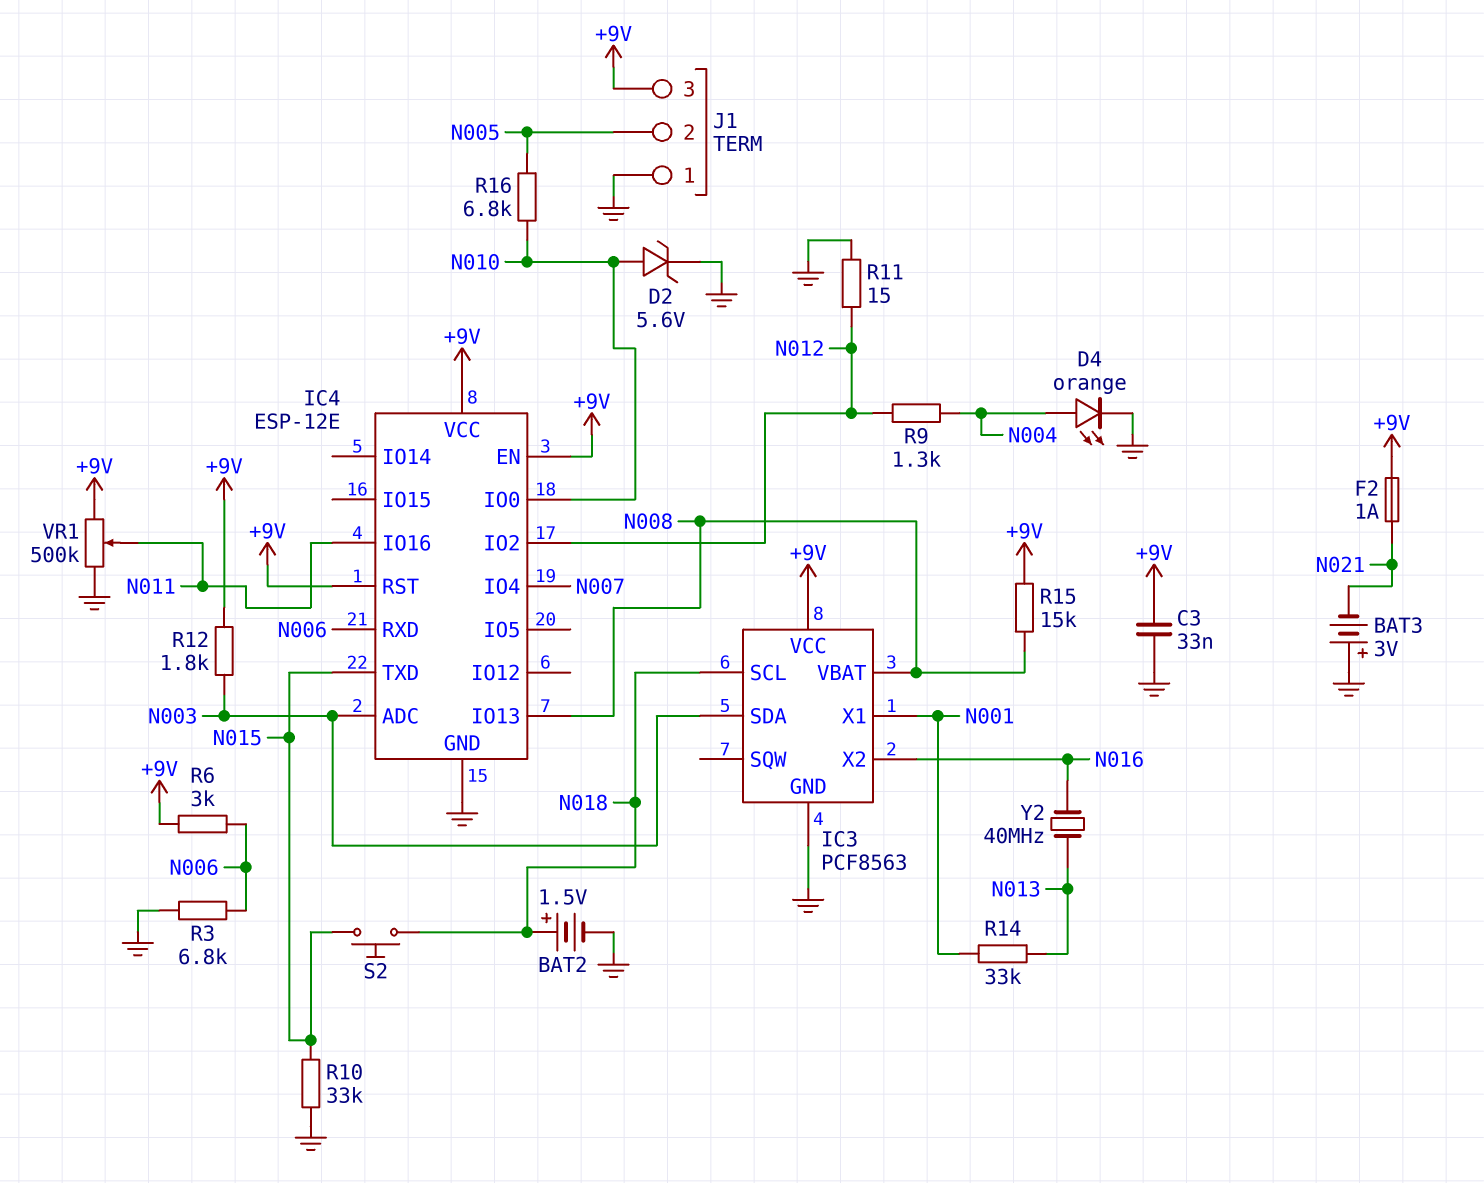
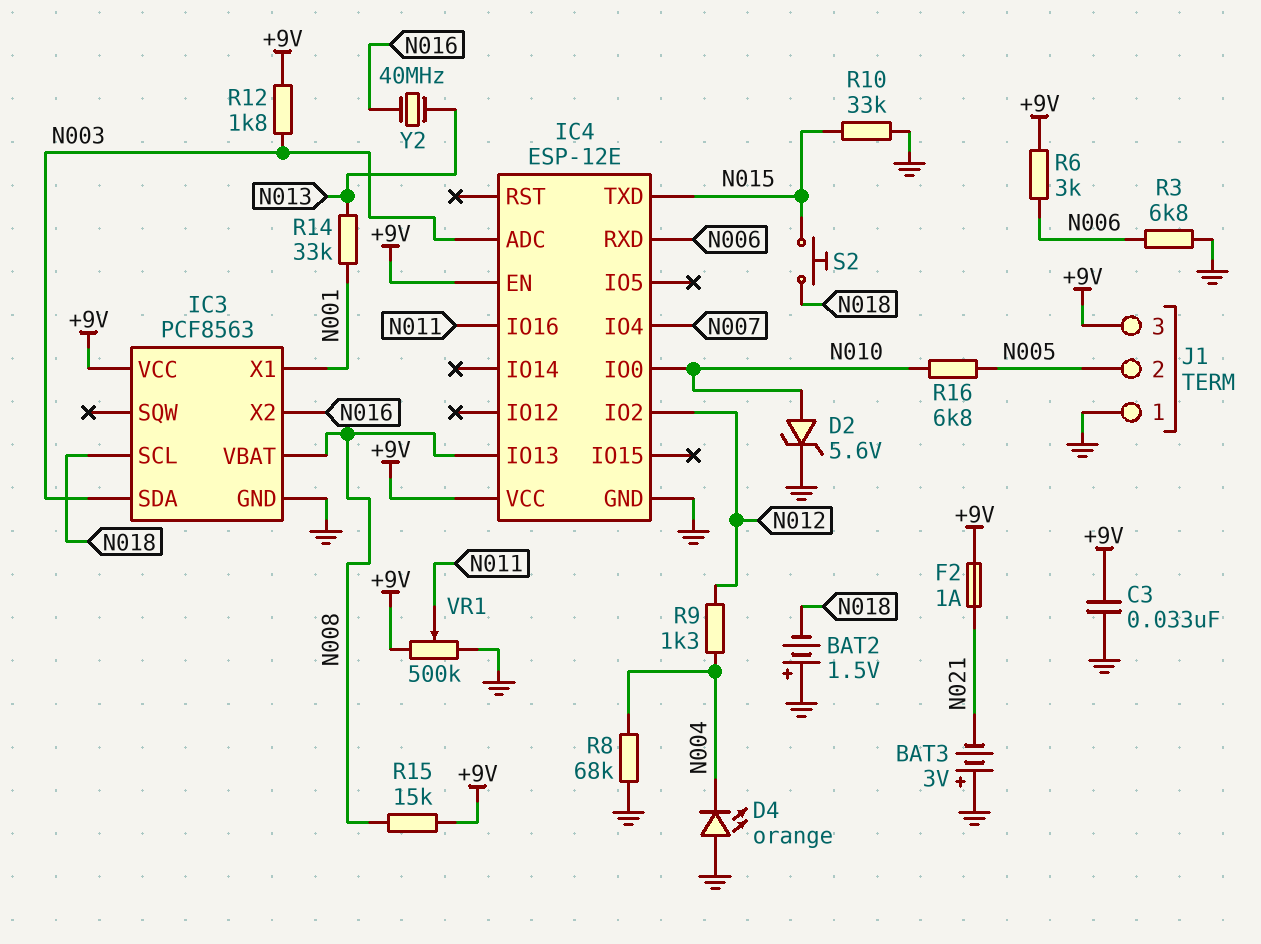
BAT2: 1.5V (plus N018, minus GND) -> 1.5V (plus GND, minus N018)
D4: LED orange (A N004, K GND) -> LED orange (A GND, K N004)
IC4 pin RST: +9V -> none
R8: none -> 68k (GND, N004)
R11: 15 (GND, N012) -> none

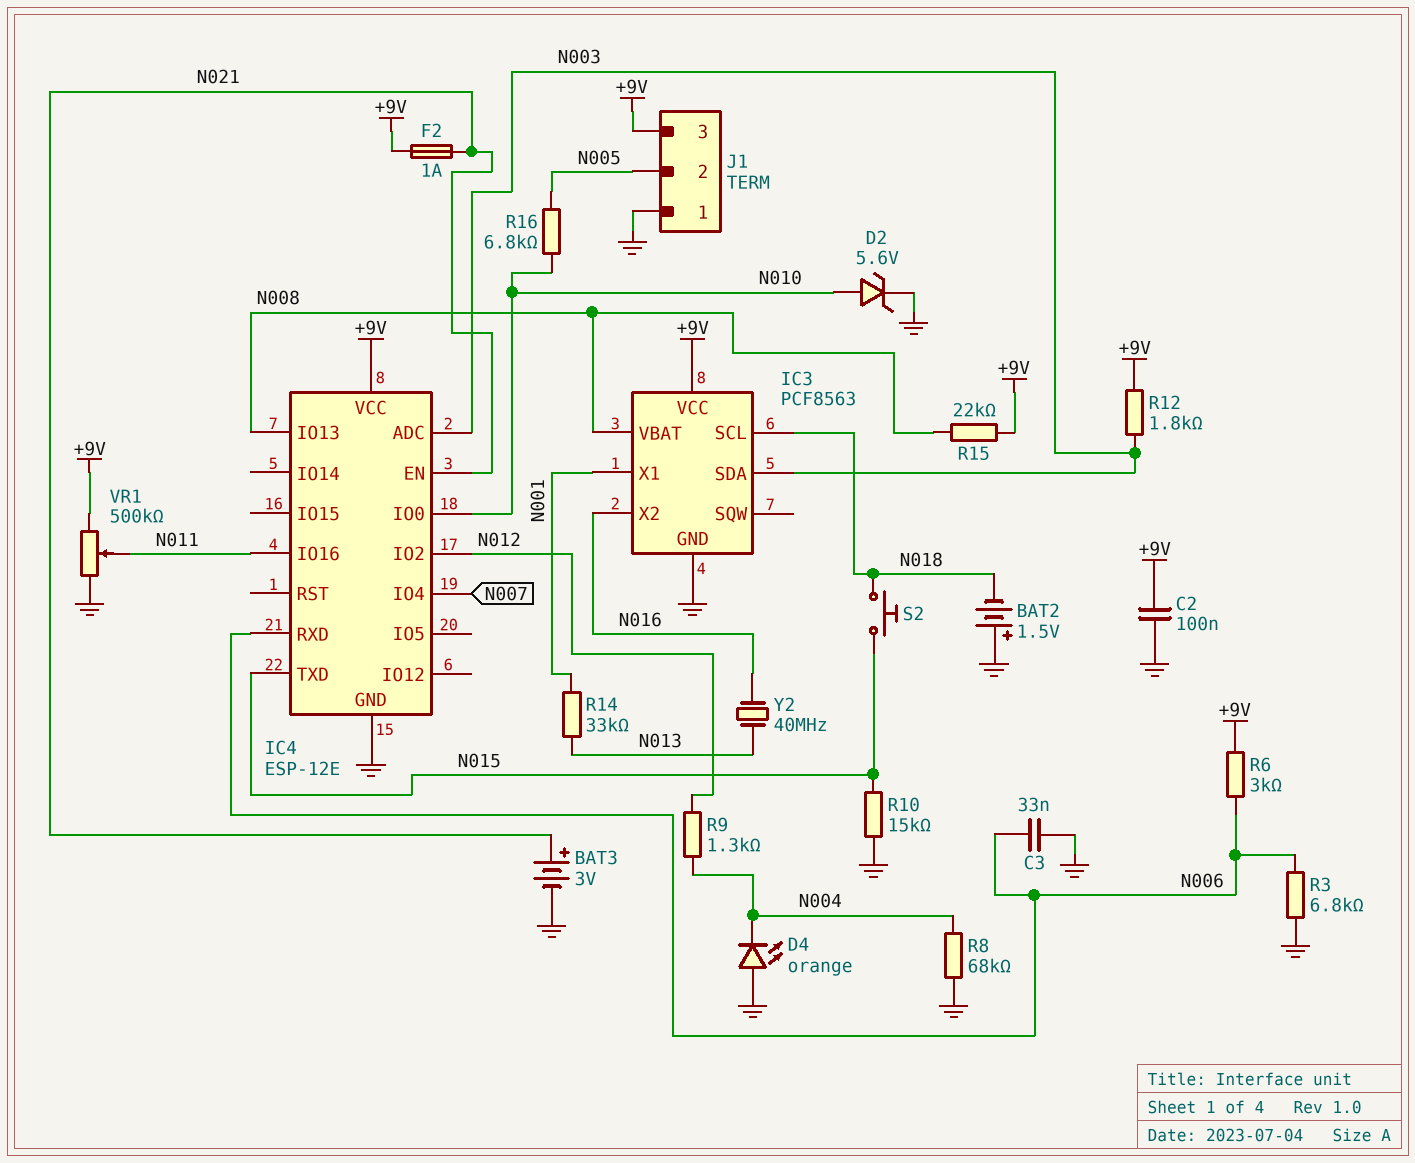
BAT3: 3V (plus GND, minus N021) -> 3V (plus N021, minus GND)
C2: none -> 100nF (+9V, GND)
C3: 33nF (+9V, GND) -> 33nF (GND, N006)
IC4 pin EN: +9V -> N021
R10: 33k (GND, N015) -> 15k (GND, N015)
R15: 15k (+9V, N008) -> 22k (+9V, N008)

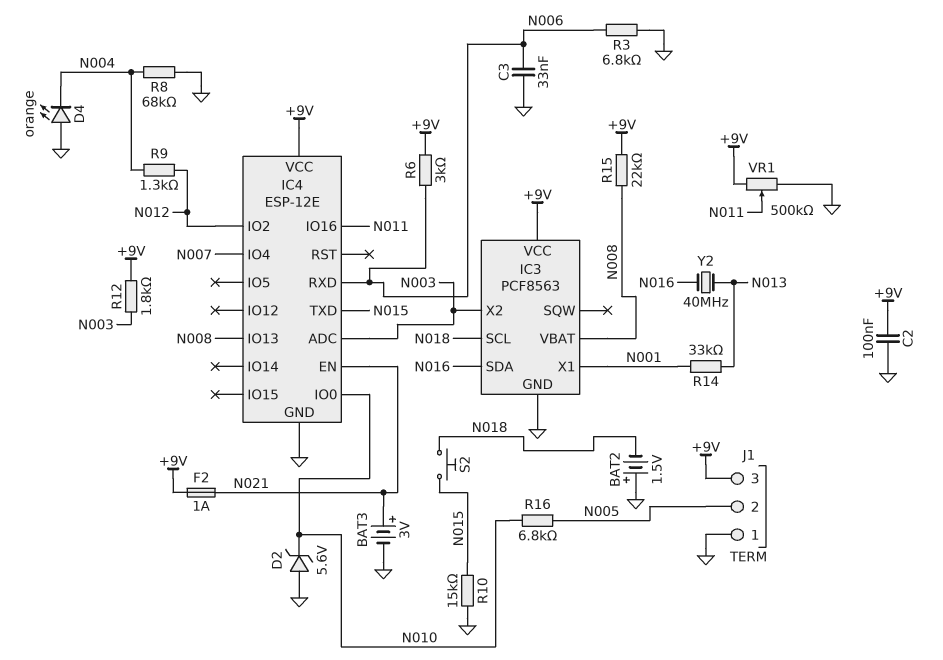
D2: zener 5.6V (A N010, K GND) -> zener 5.6V (A GND, K N010)
IC3 pin SDA: N003 -> N016
IC3 pin X2: N016 -> N003

